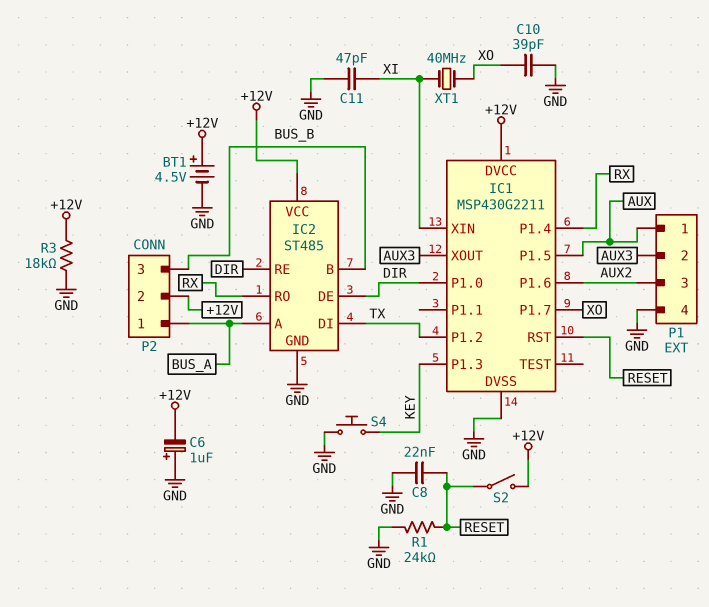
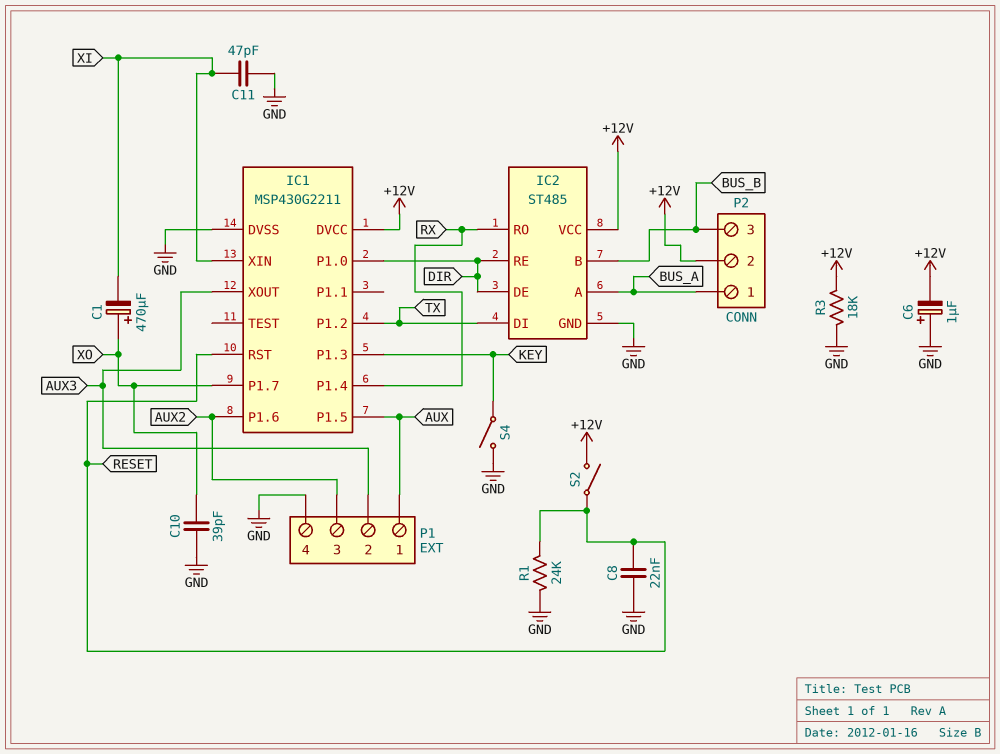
BT1: 4.5V (plus +12V, minus GND) -> none
C1: none -> 470uF (plus XO, minus XI)
S4: button (GND, KEY) -> switch (GND, KEY)
XT1: 40MHz (XI, XO) -> none

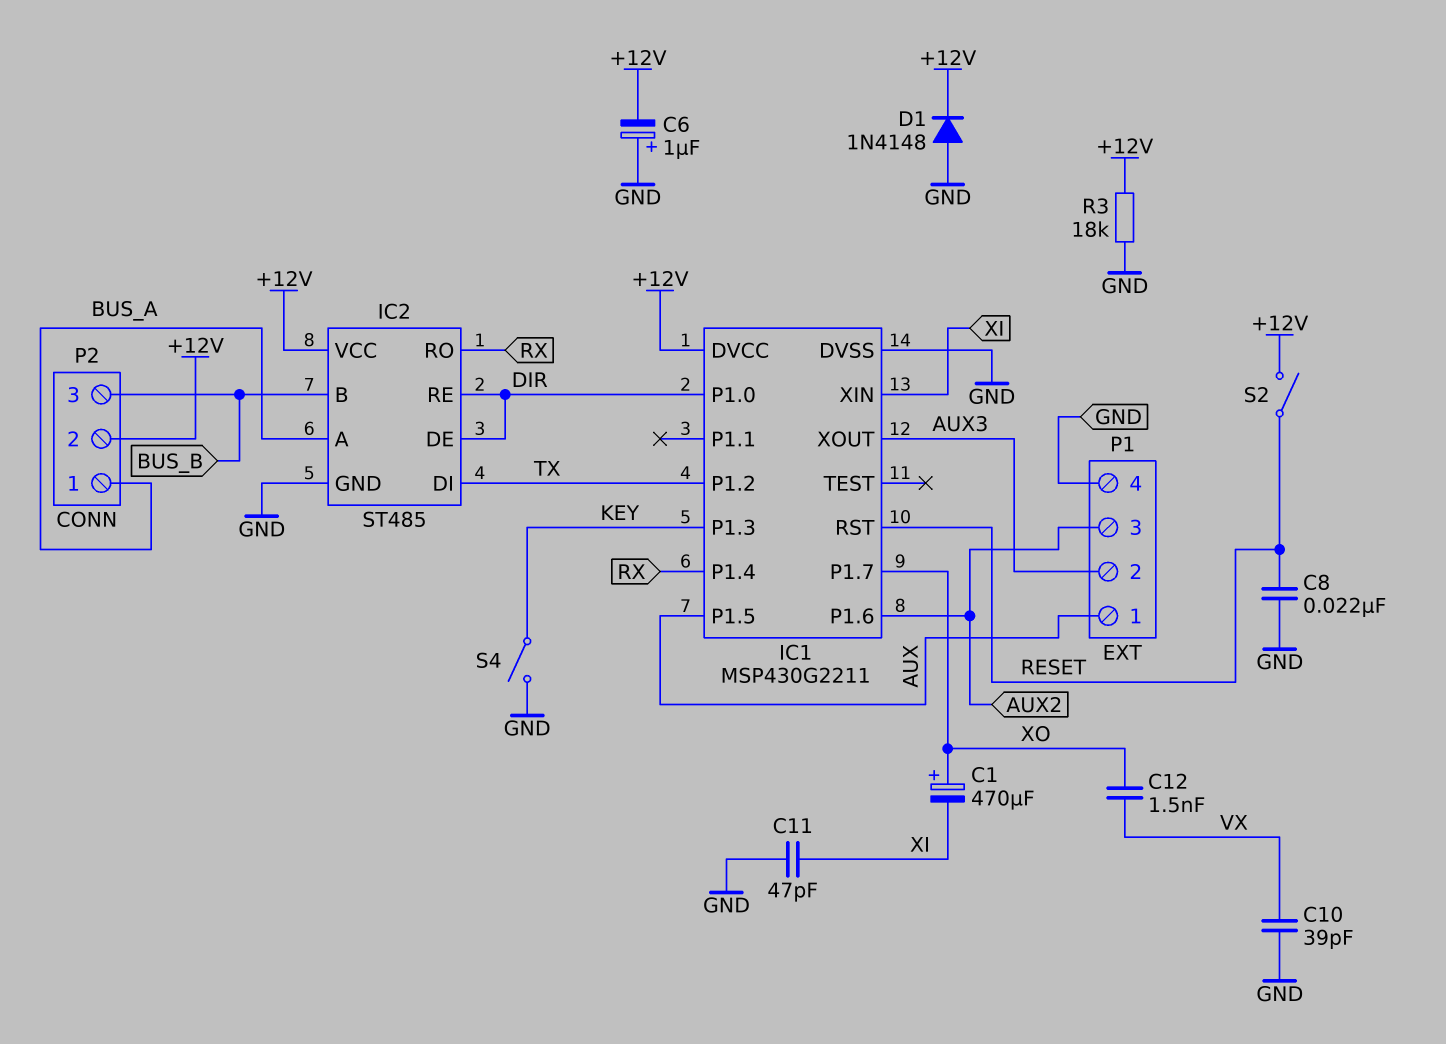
C10: 39pF (GND, XO) -> 39pF (GND, VX)
C12: none -> 1.5nF (VX, XO)
D1: none -> diode 1N4148 (A GND, K +12V)
R1: 24k (GND, RESET) -> none

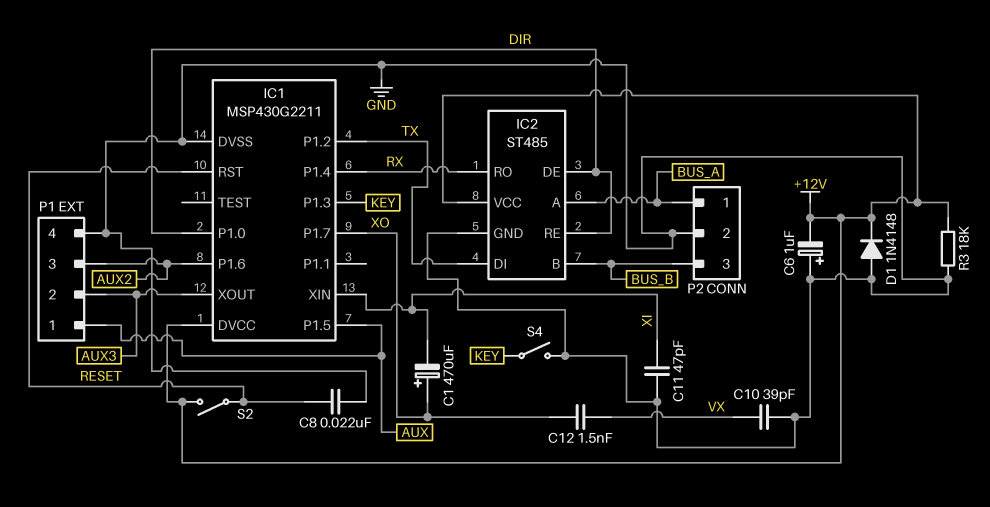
P2 pin 2: +12V -> GND

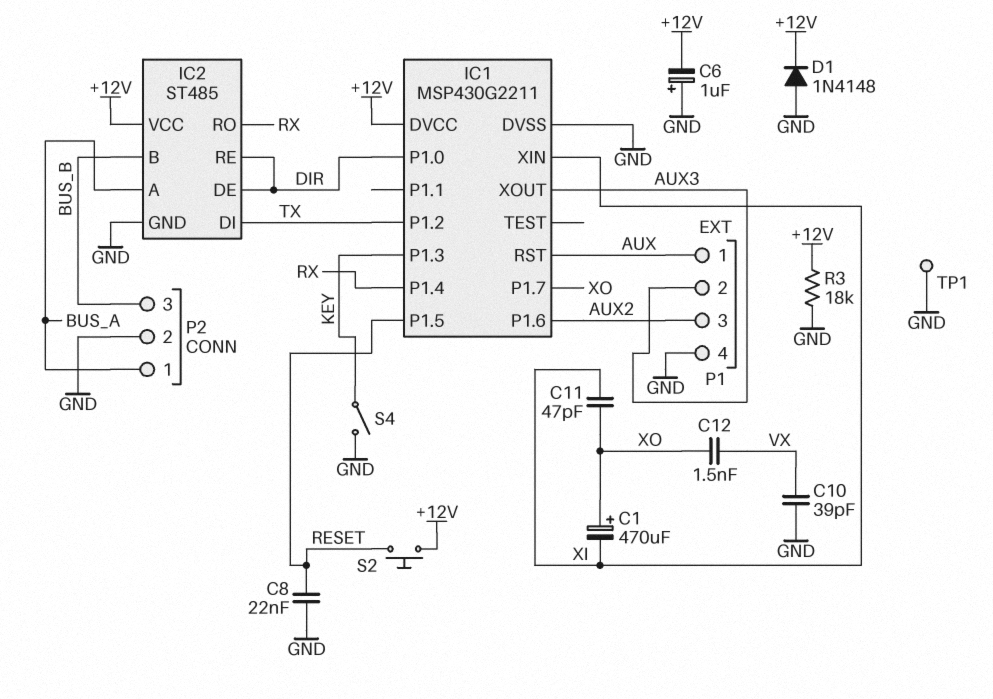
C11: 47pF (GND, XI) -> 47pF (XI, XO)
IC1 pin P1.5: AUX -> RESET
IC1 pin RST: RESET -> AUX
S2: switch (+12V, RESET) -> button (+12V, RESET)
TP1: none -> test point (GND)

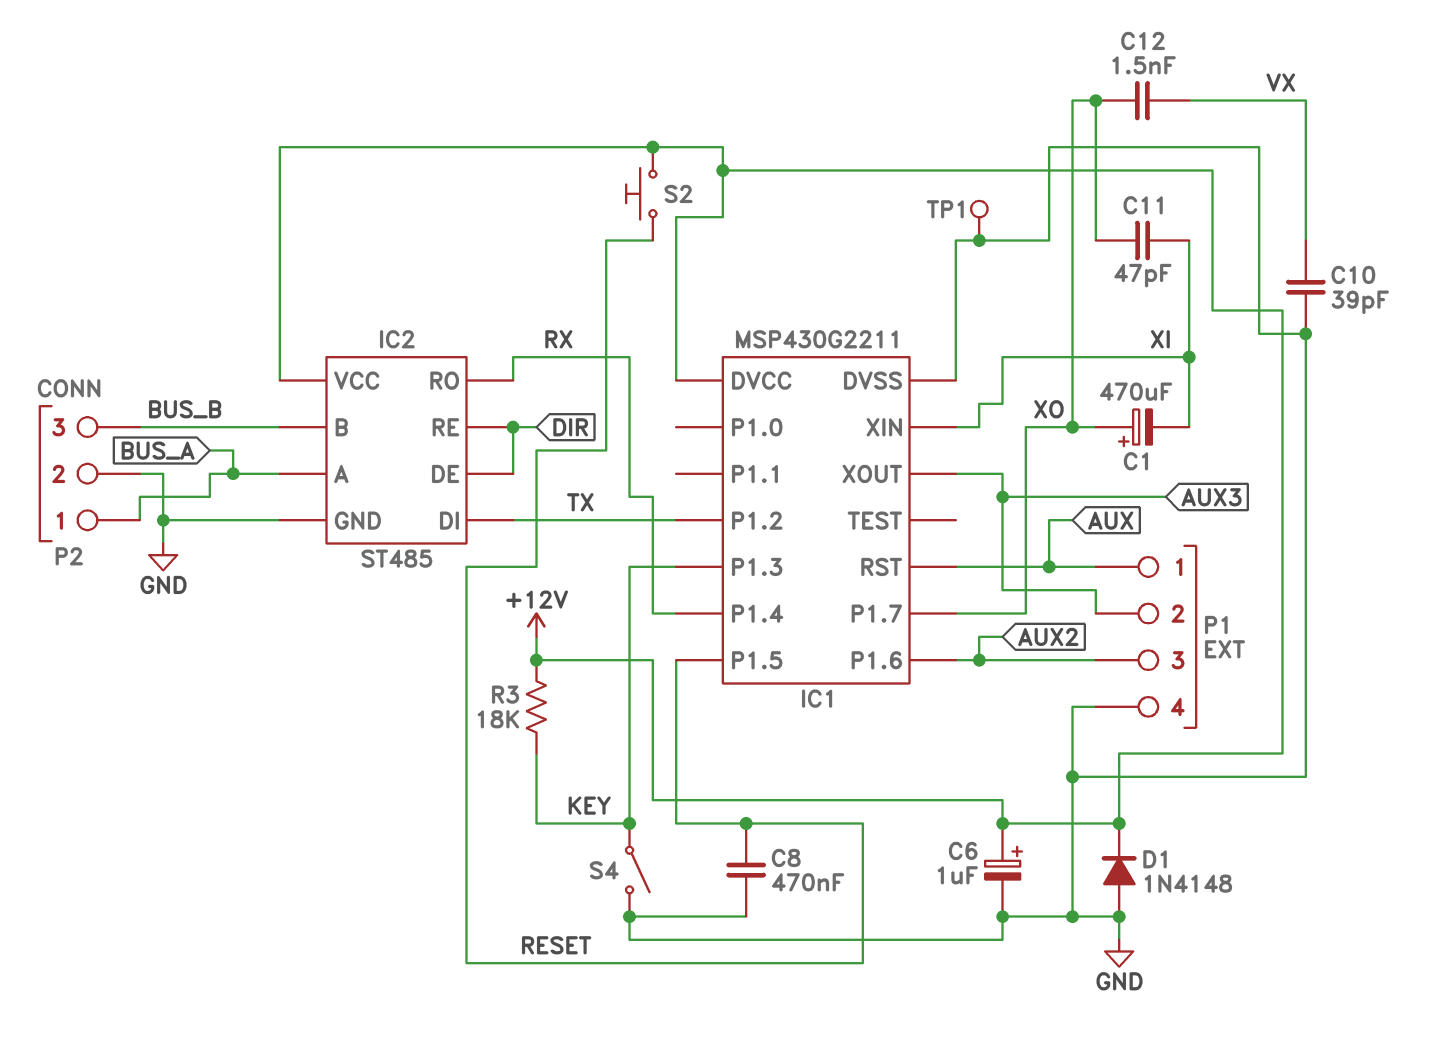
C6: 1uF (plus GND, minus +12V) -> 1uF (plus +12V, minus GND)
C8: 22nF (GND, RESET) -> 470nF (GND, RESET)
IC1 pin P1.0: DIR -> none
R3: 18k (+12V, GND) -> 18k (+12V, KEY)

